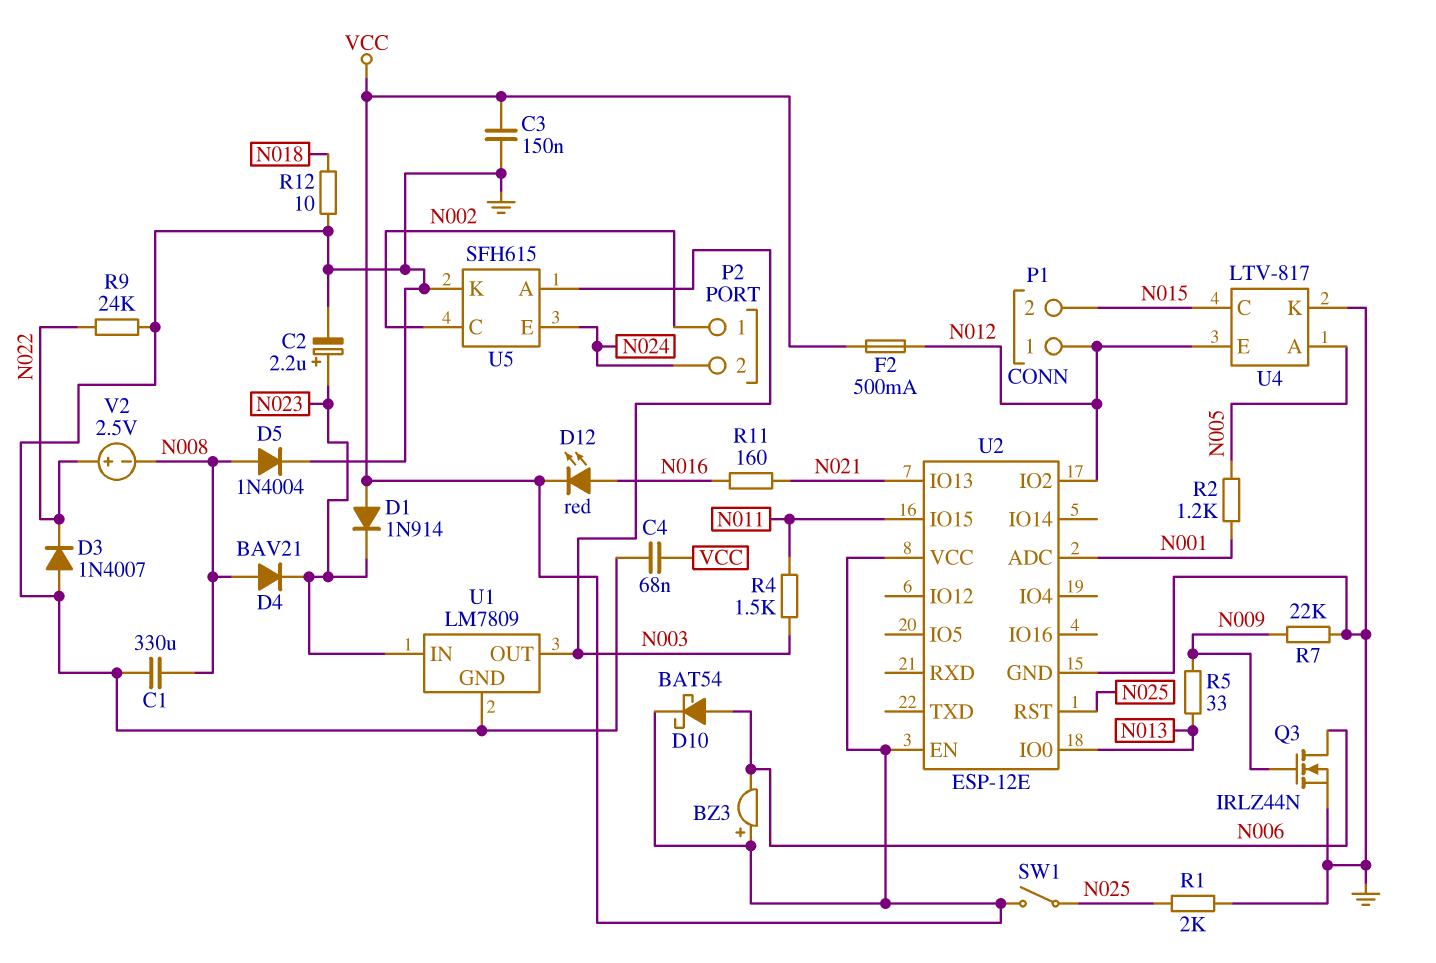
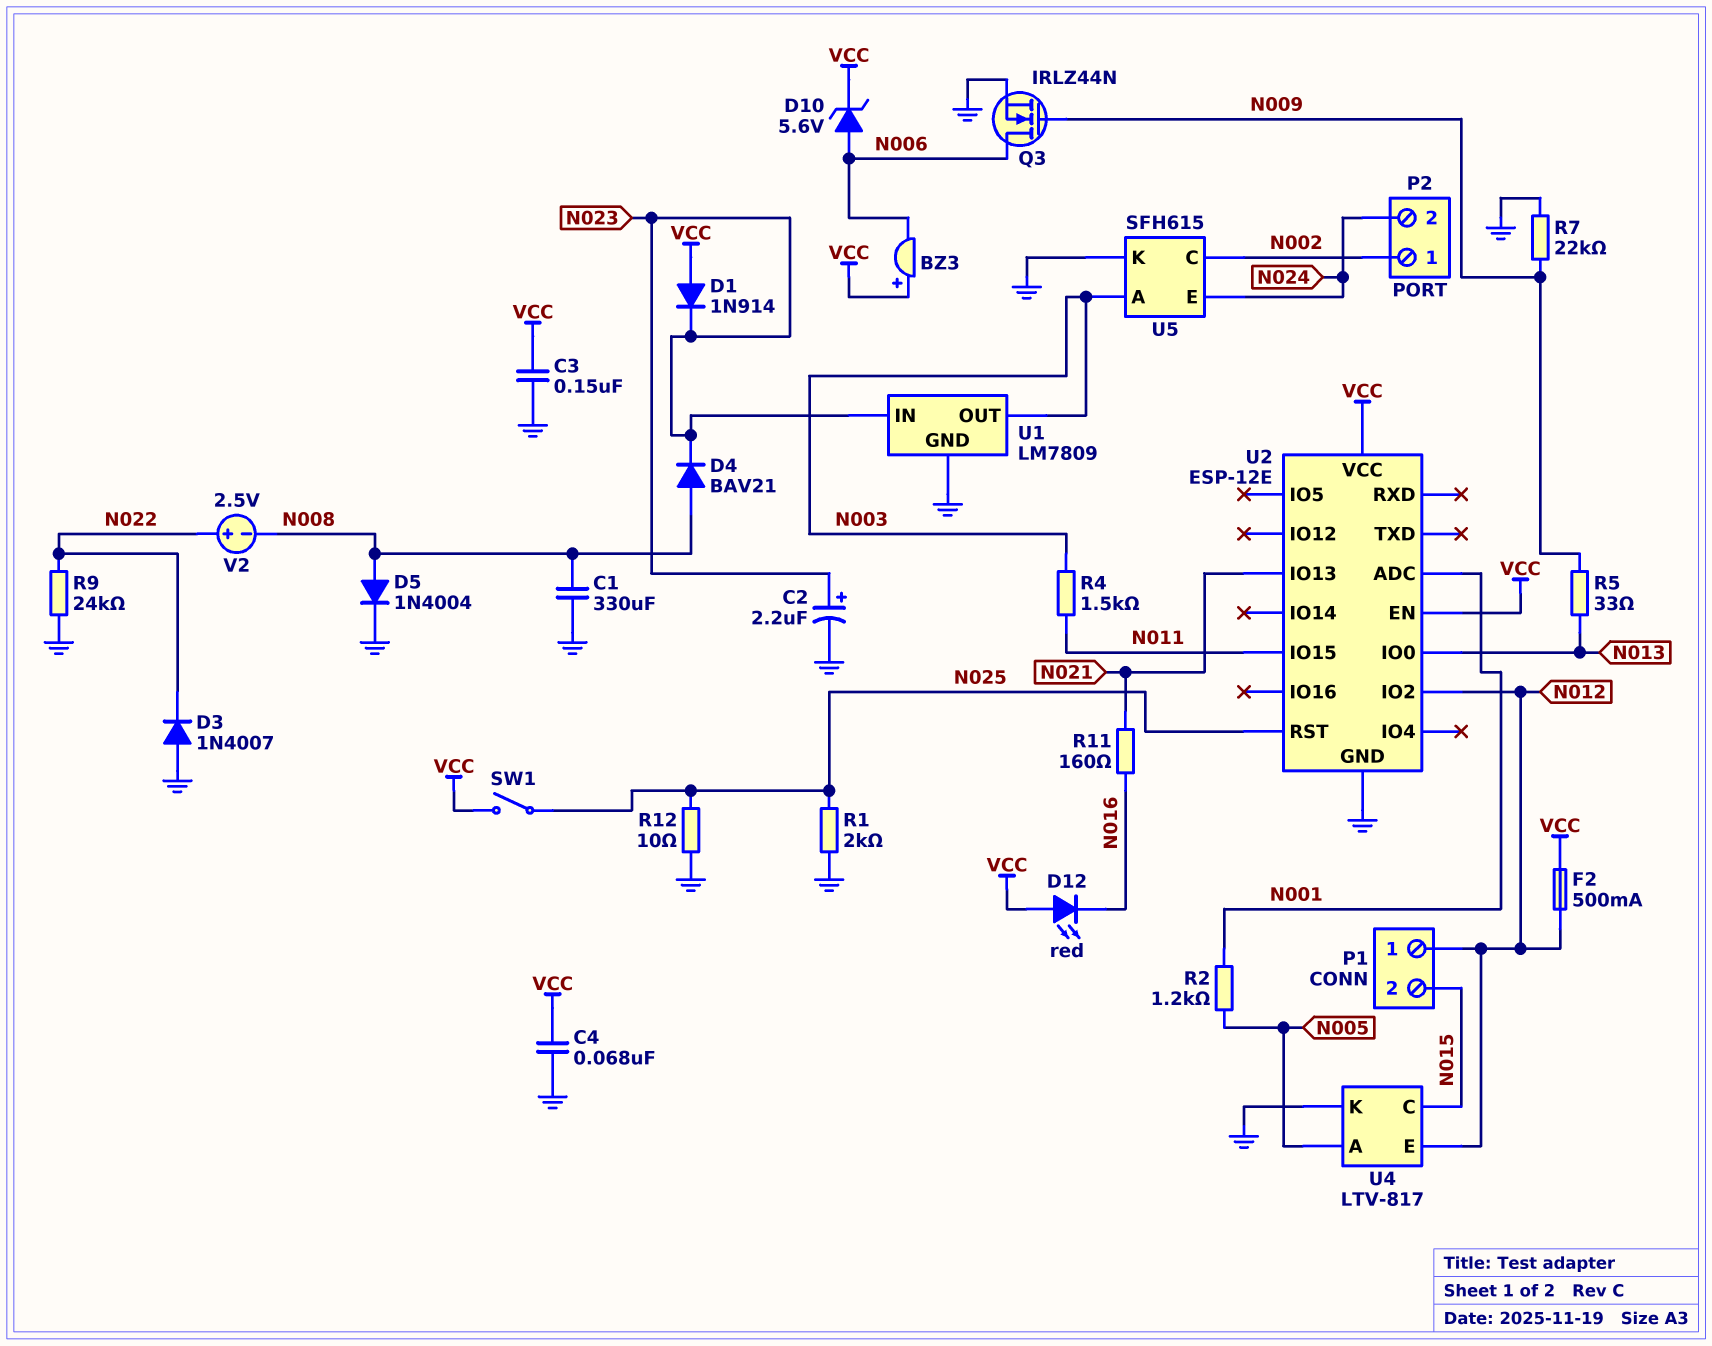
D10: schottky BAT54 (A N006, K VCC) -> zener 5.6V (A N006, K VCC)
D12: LED red (A N016, K VCC) -> LED red (A VCC, K N016)
R12: 10 (GND, N018) -> 10 (GND, N025)

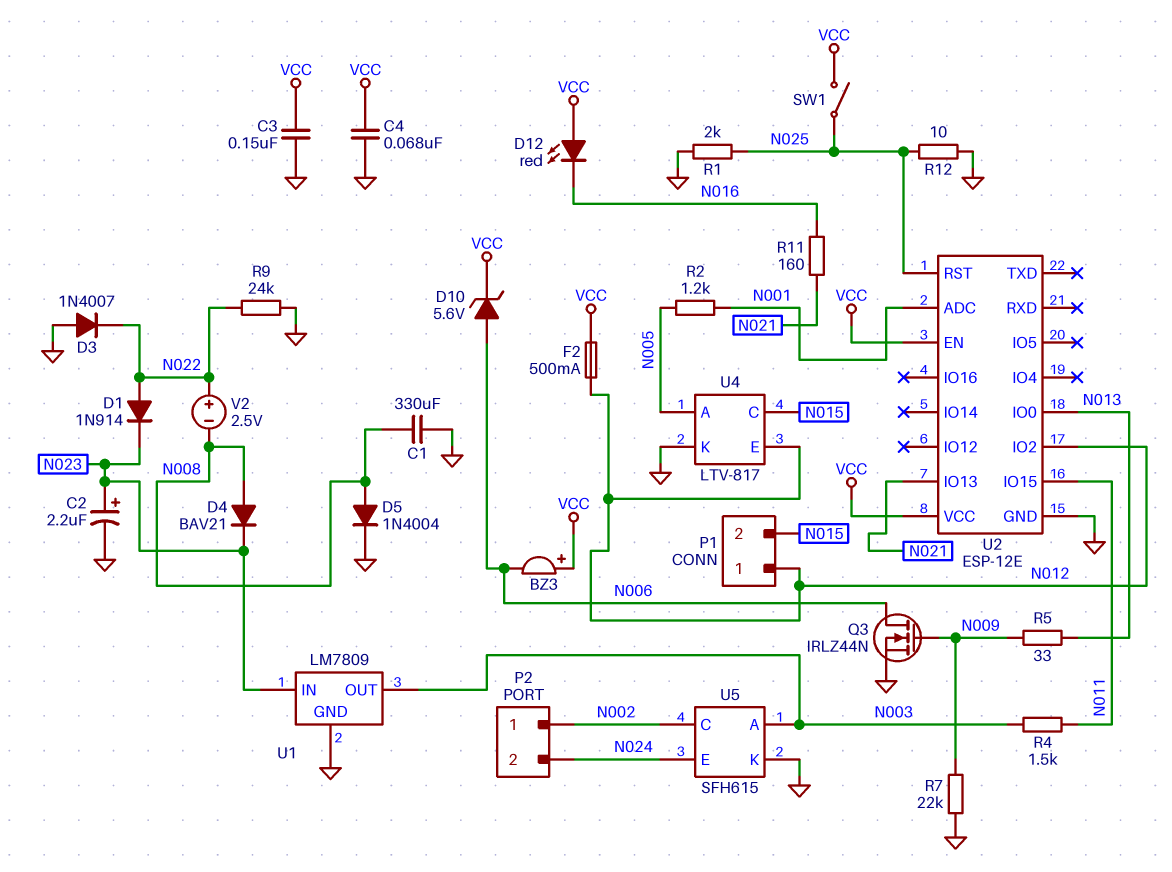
D1: diode 1N914 (A VCC, K N023) -> diode 1N914 (A N022, K N023)

